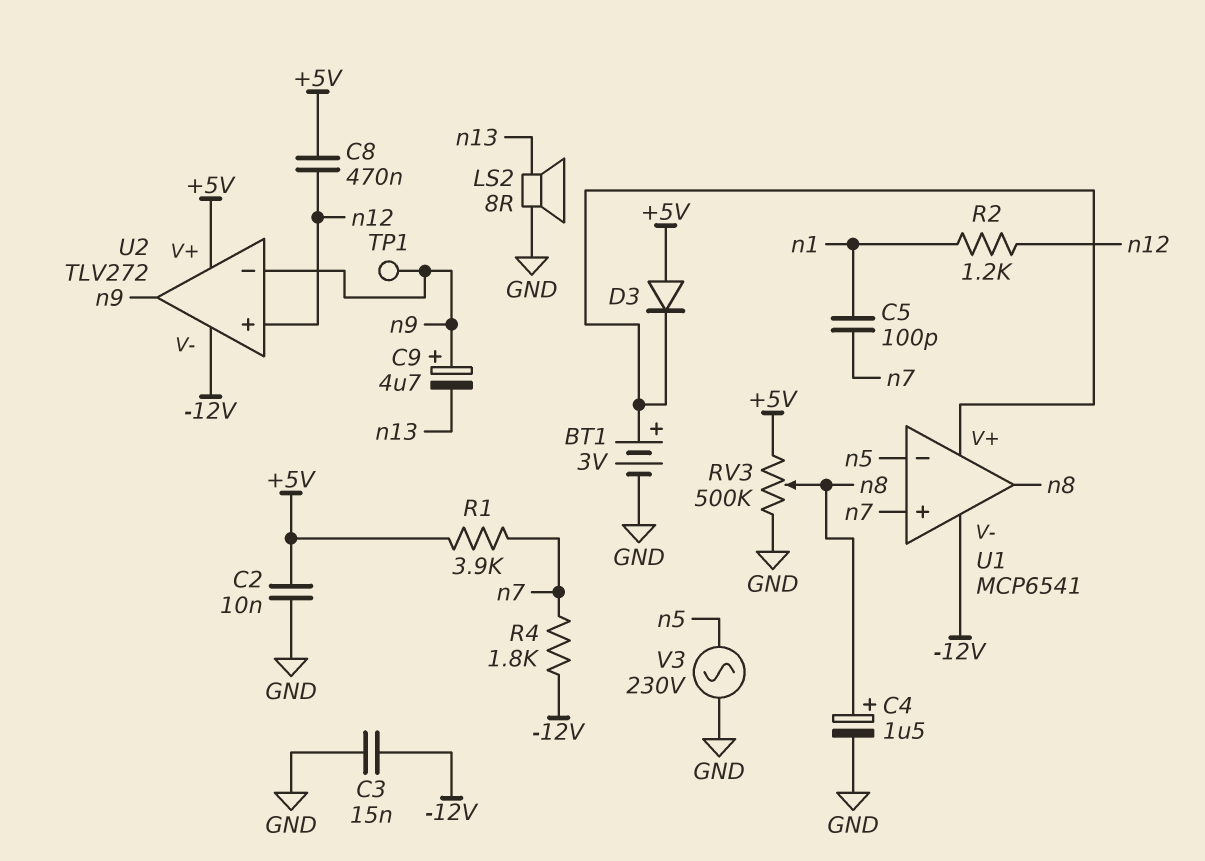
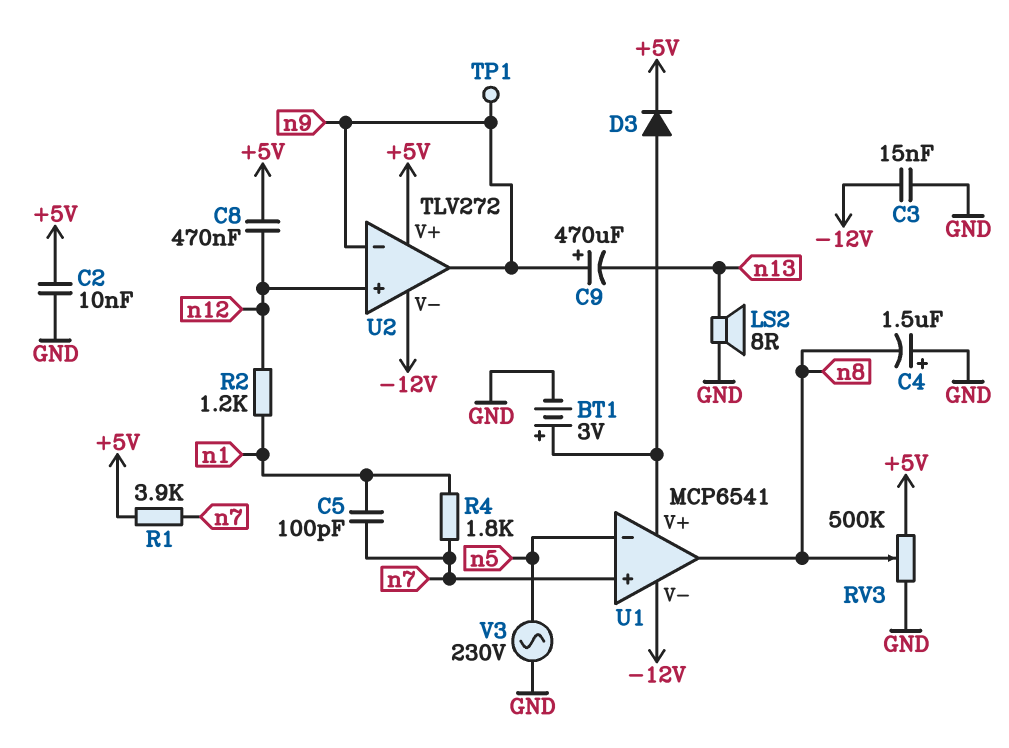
C4: 1.5uF (plus n8, minus GND) -> 1.5uF (plus GND, minus n8)
C9: 4.7uF (plus n9, minus n13) -> 470uF (plus n9, minus n13)
D3: diode (A +5V, K U1/V+) -> diode (A U1/V+, K +5V)
R4: 1.8k (-12V, n7) -> 1.8k (n1, n7)

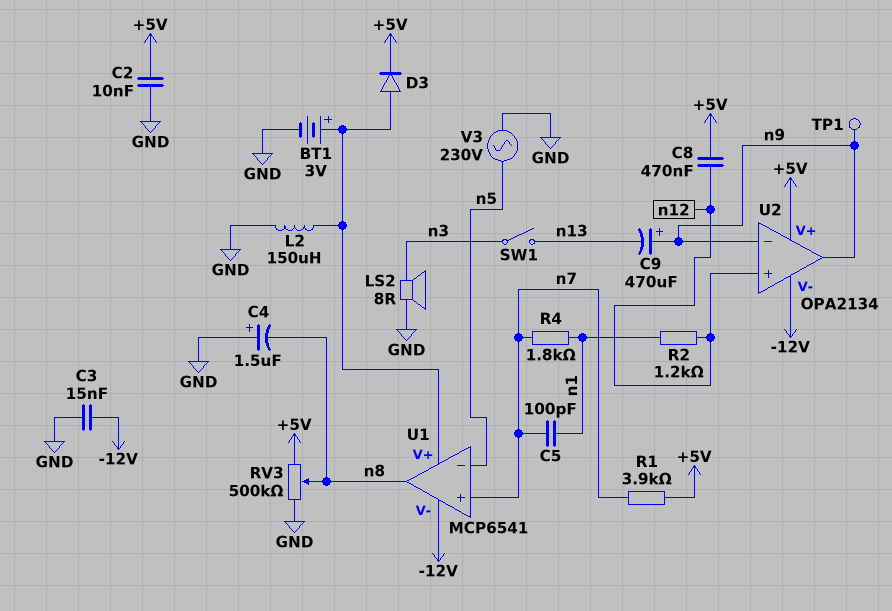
L2: none -> 150uH (GND, U1/V+)
LS2: speaker 8R (GND, n13) -> speaker 8R (GND, n3)
SW1: none -> switch (n3, n13)
U2: TLV272 -> OPA2134

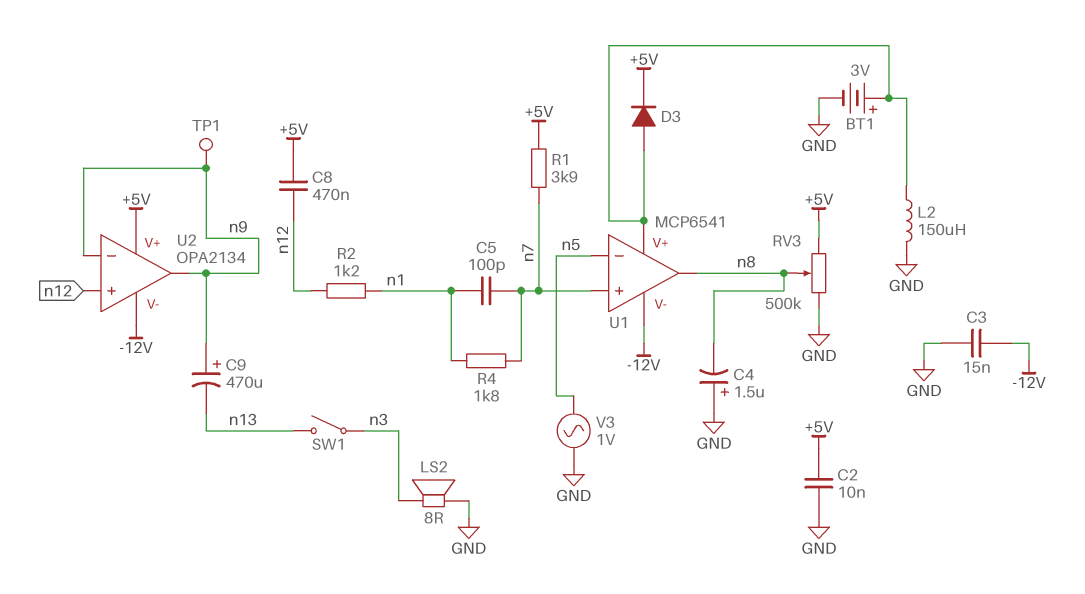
V3: AC 230V (GND, n5) -> AC 1V (GND, n5)

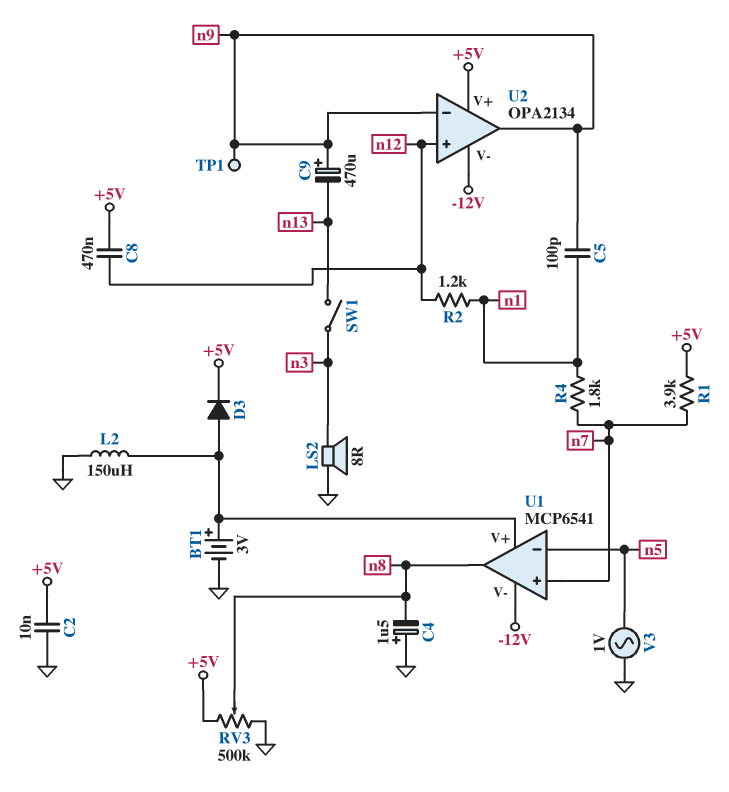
C3: 15nF (-12V, GND) -> none
C5: 100pF (n1, n7) -> 100pF (n1, n9)

